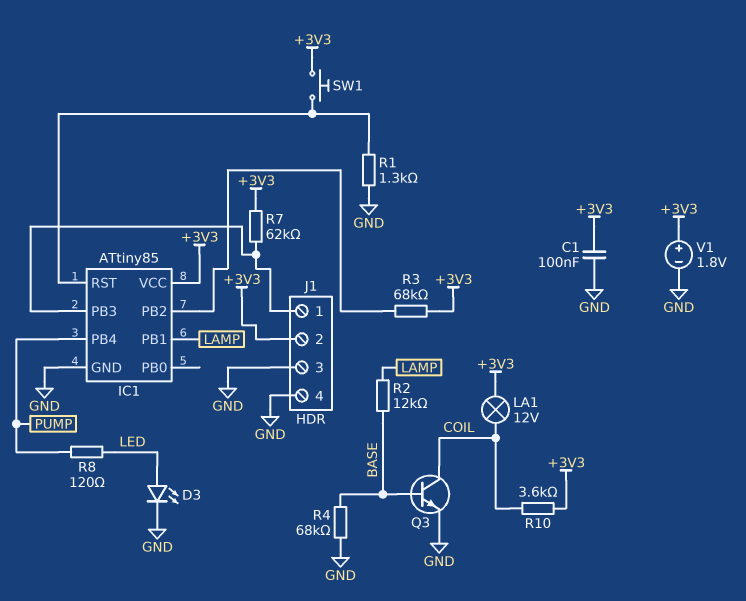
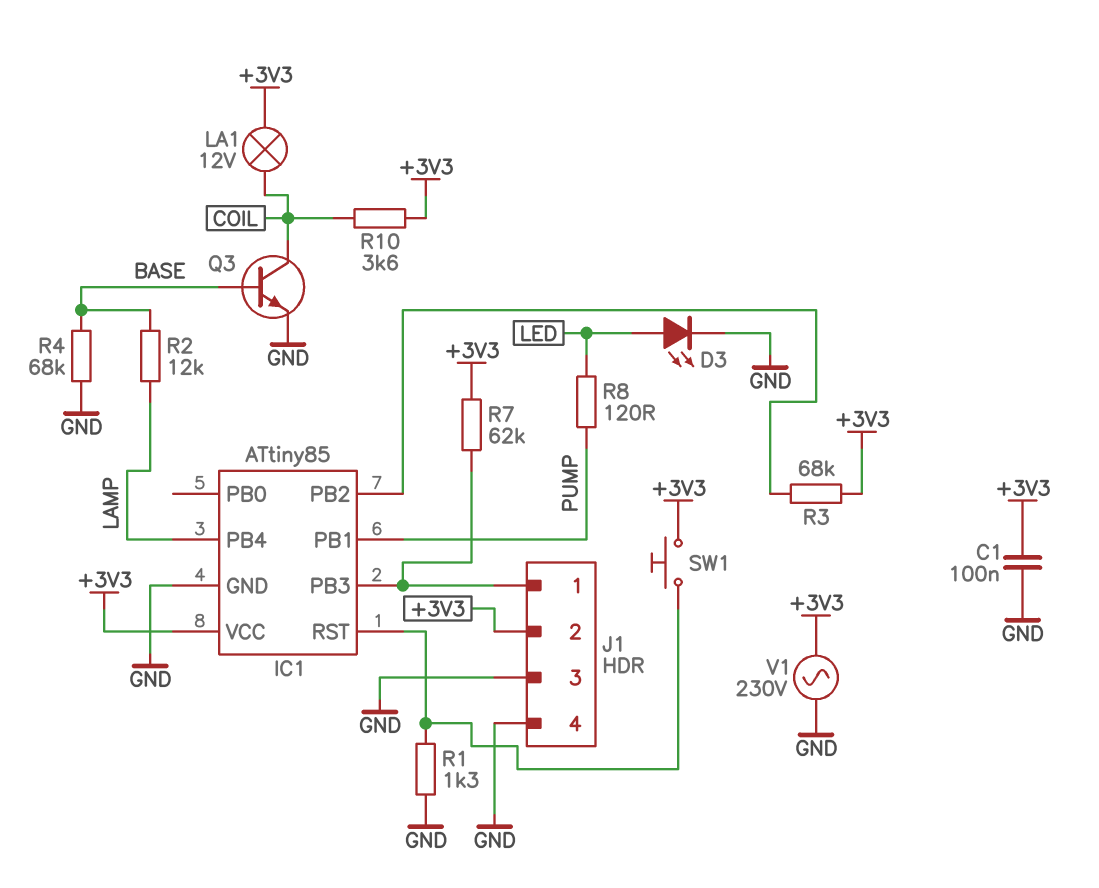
IC1 pin PB1: LAMP -> PUMP
IC1 pin PB4: PUMP -> LAMP
V1: 1.8V (plus +3V3, minus GND) -> AC 230V (+3V3, GND)

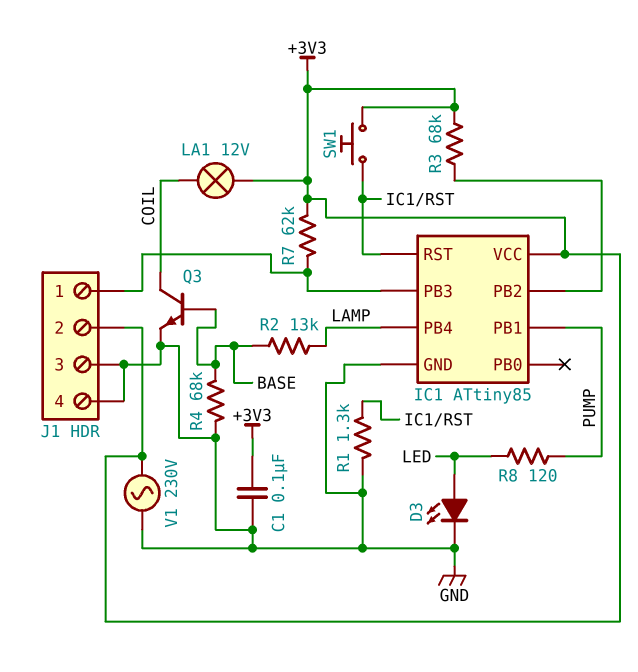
R2: 12k (BASE, LAMP) -> 13k (BASE, LAMP)
R10: 3.6k (+3V3, COIL) -> none

